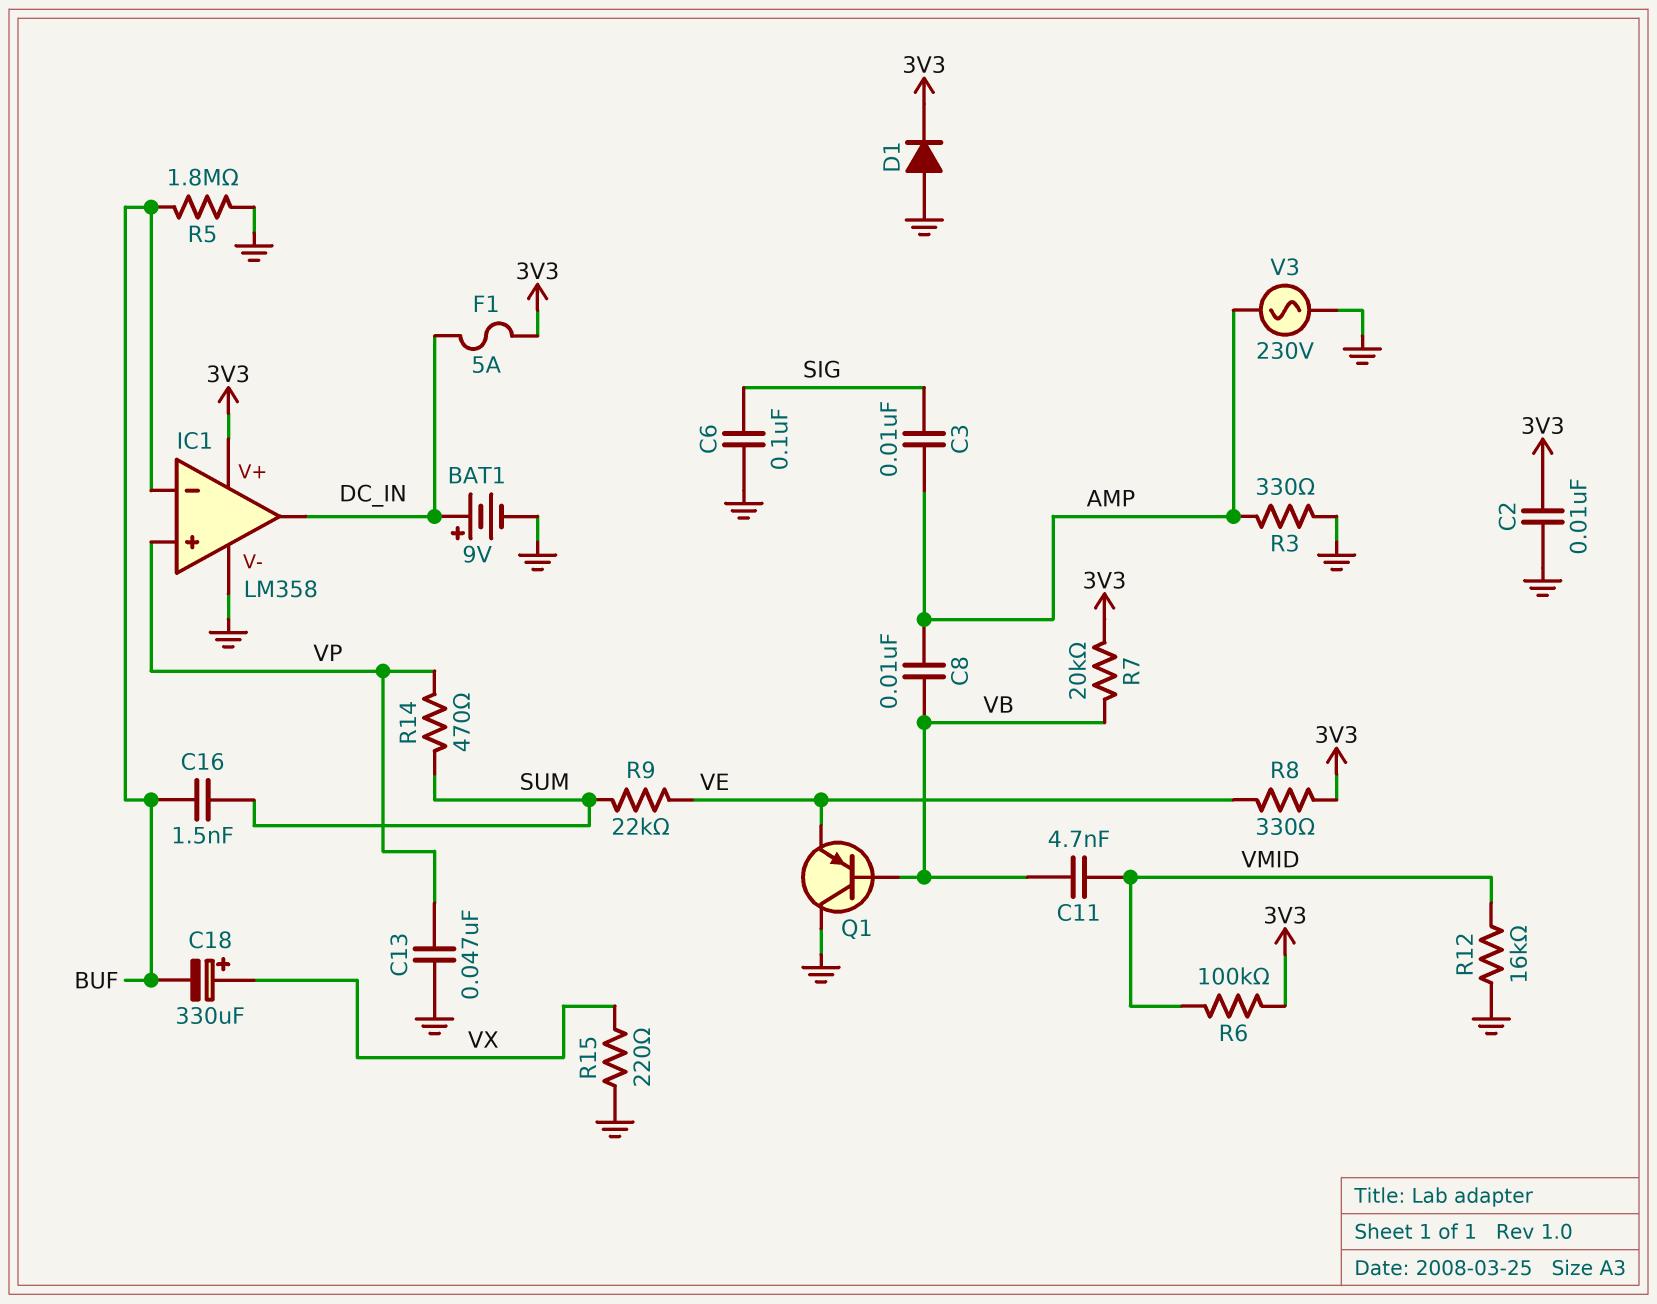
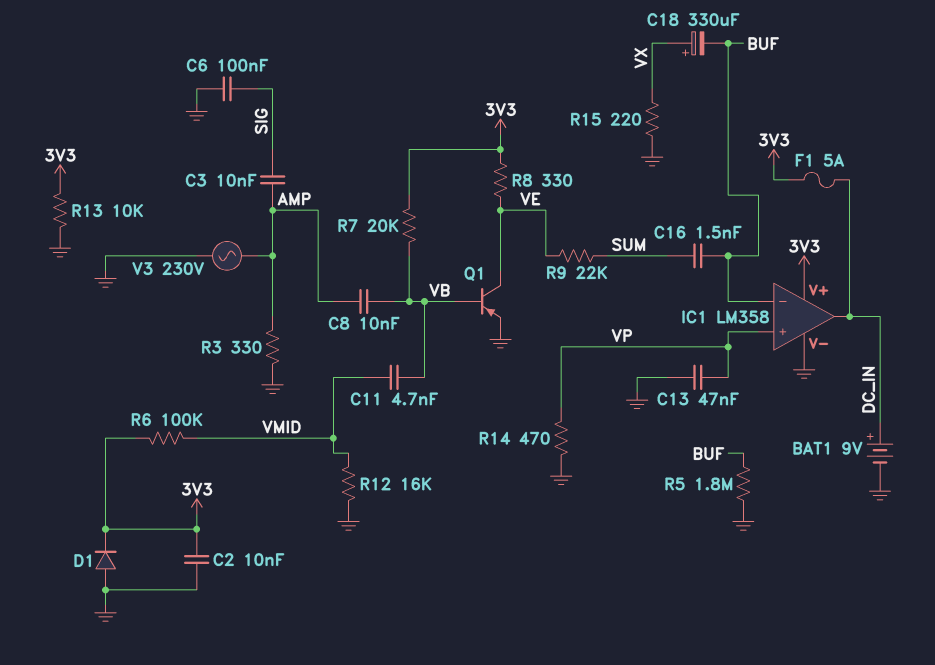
Q1: PNP (B VB, C GND, E VE) -> PNP (B VB, C VE, E GND)
R13: none -> 10k (3V3, GND)
R14: 470 (SUM, VP) -> 470 (GND, VP)

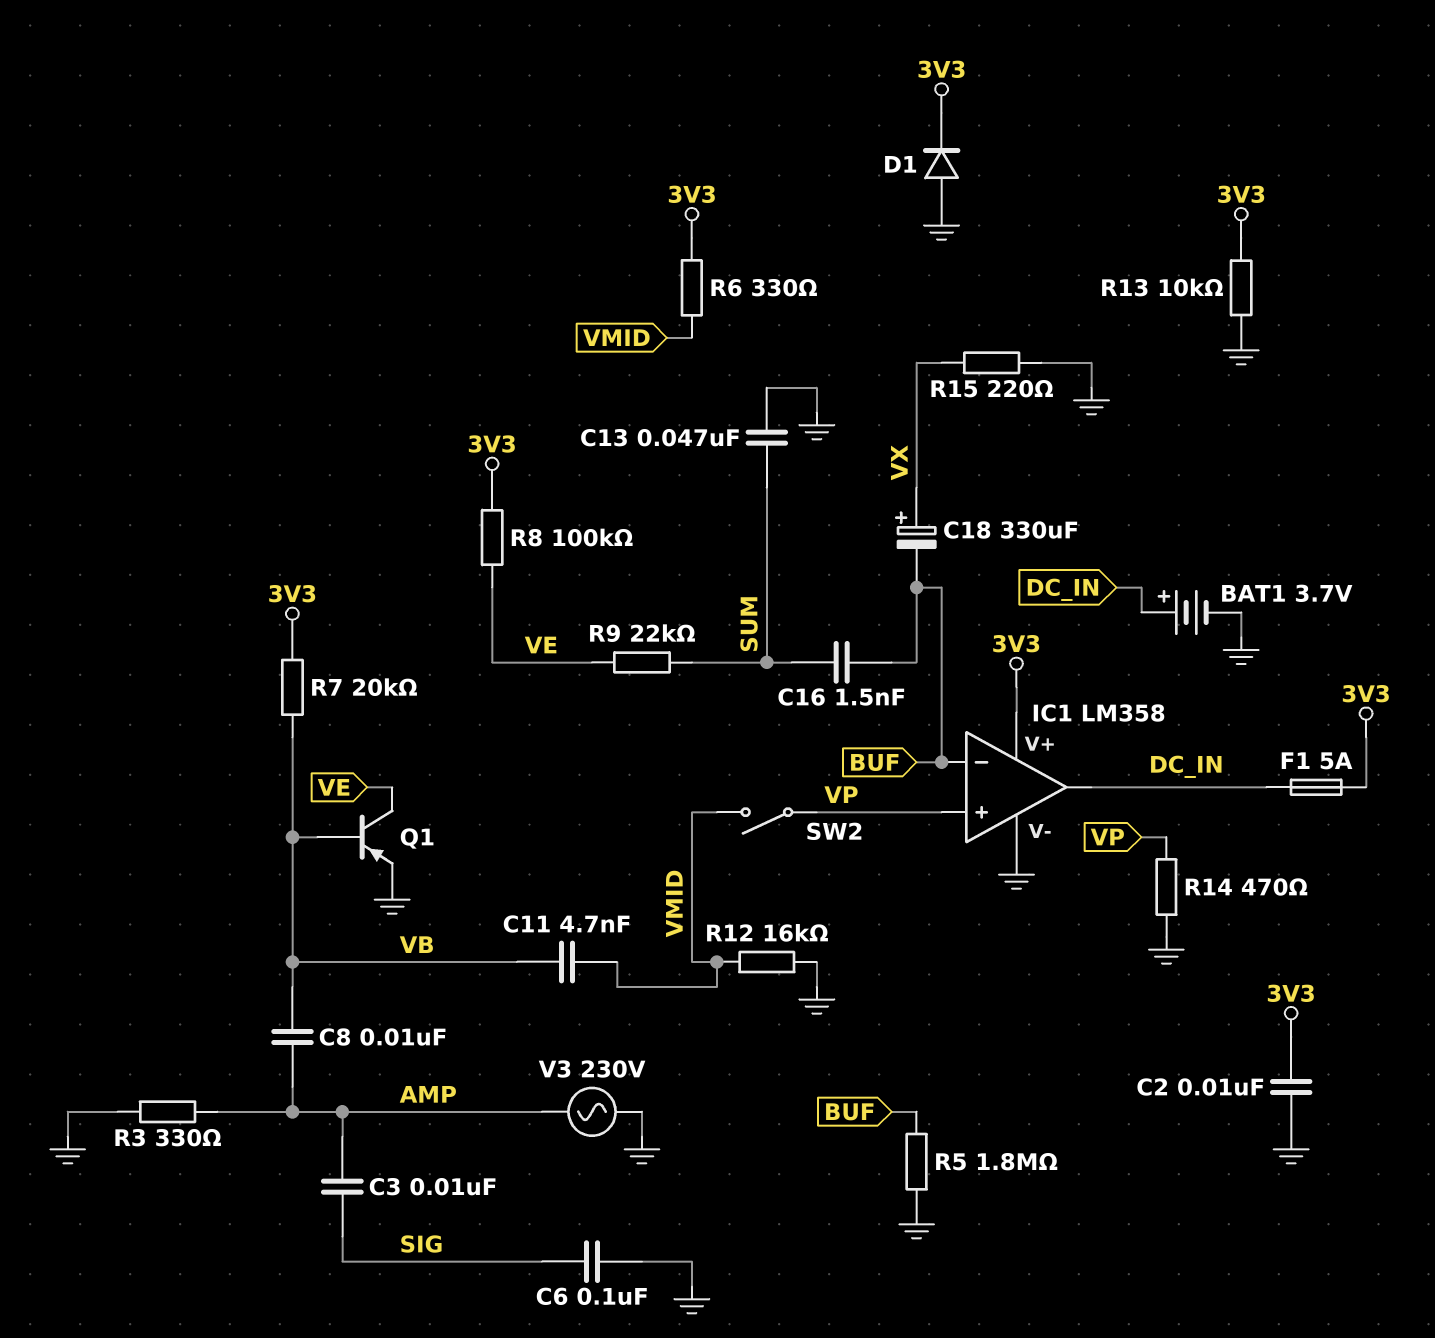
BAT1: 9V (plus DC_IN, minus GND) -> 3.7V (plus DC_IN, minus GND)
C13: 47nF (GND, VP) -> 47nF (GND, SUM)
R6: 100k (3V3, VMID) -> 330 (3V3, VMID)
R8: 330 (3V3, VE) -> 100k (3V3, VE)
SW2: none -> switch (VMID, VP)

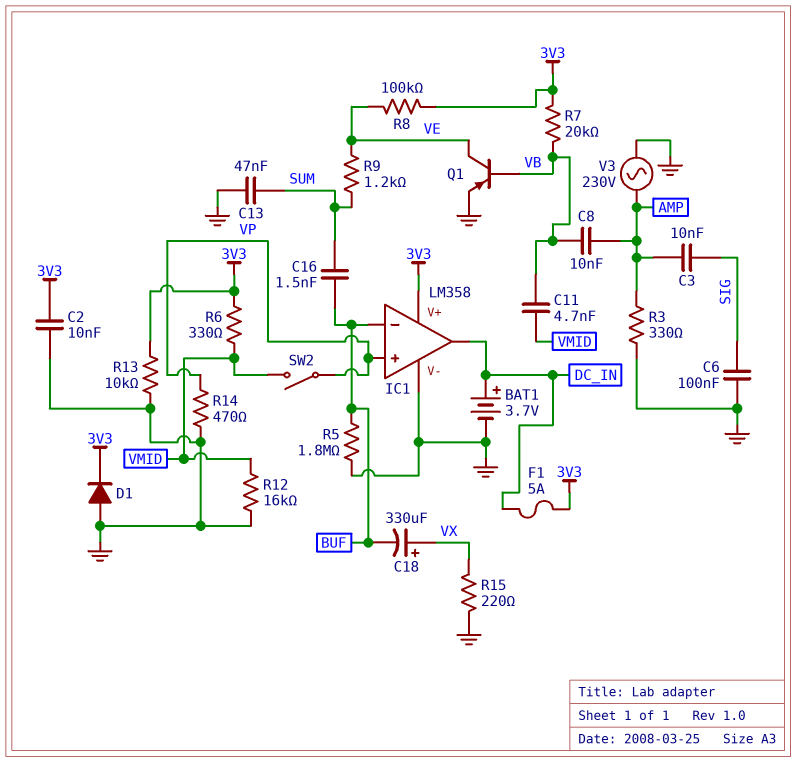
R9: 22k (SUM, VE) -> 1.2k (SUM, VE)

